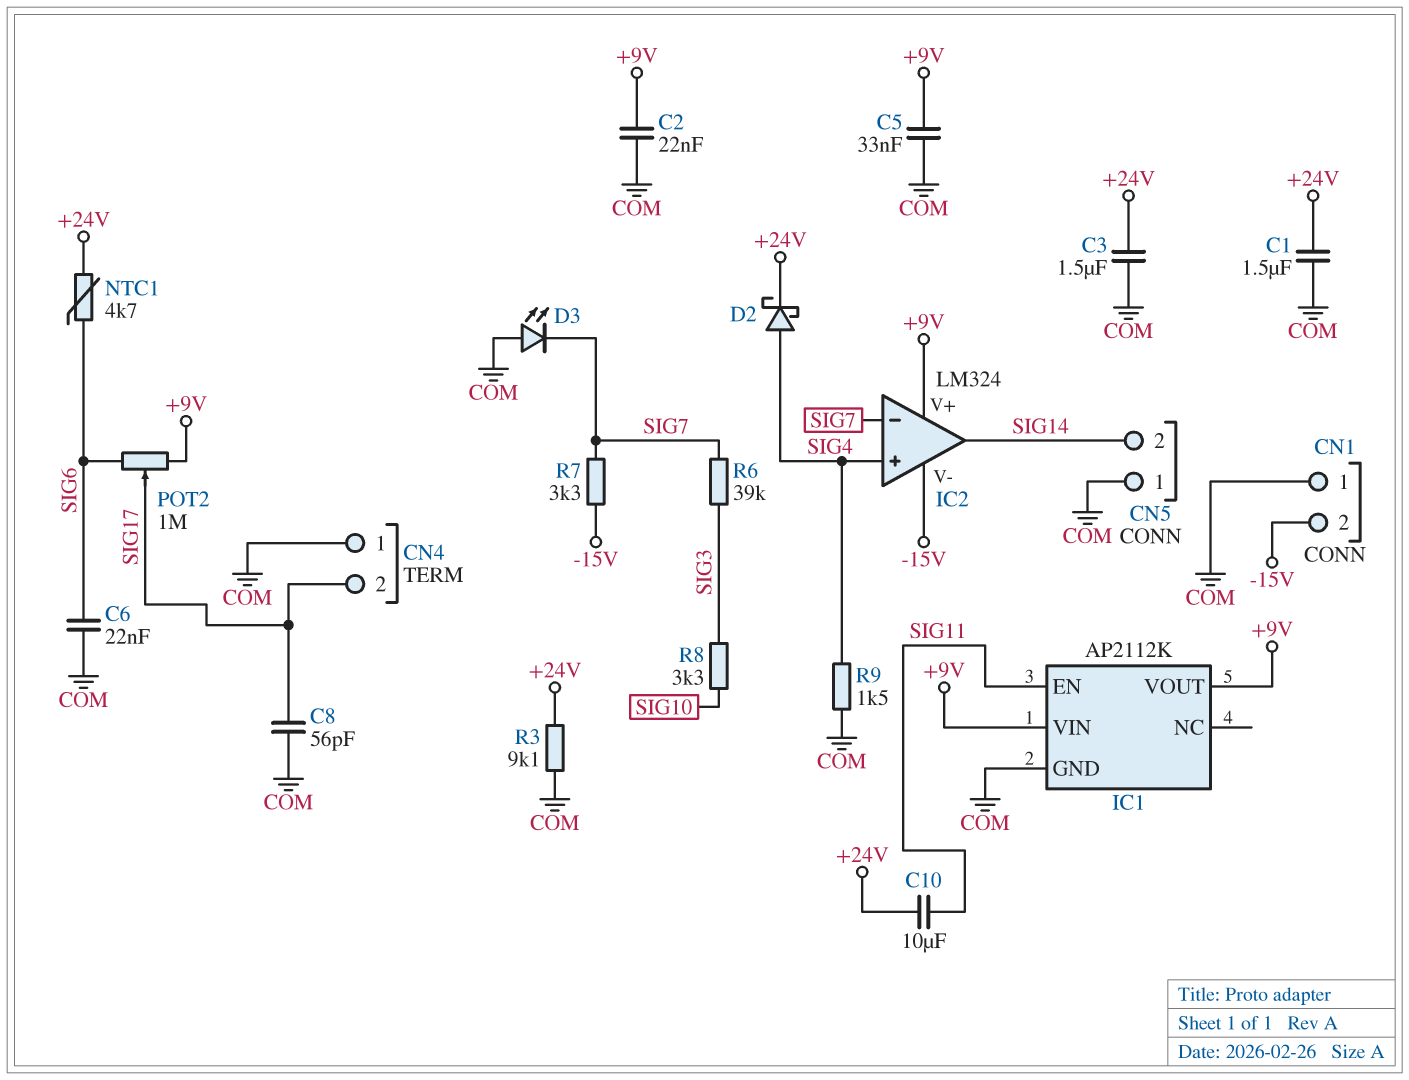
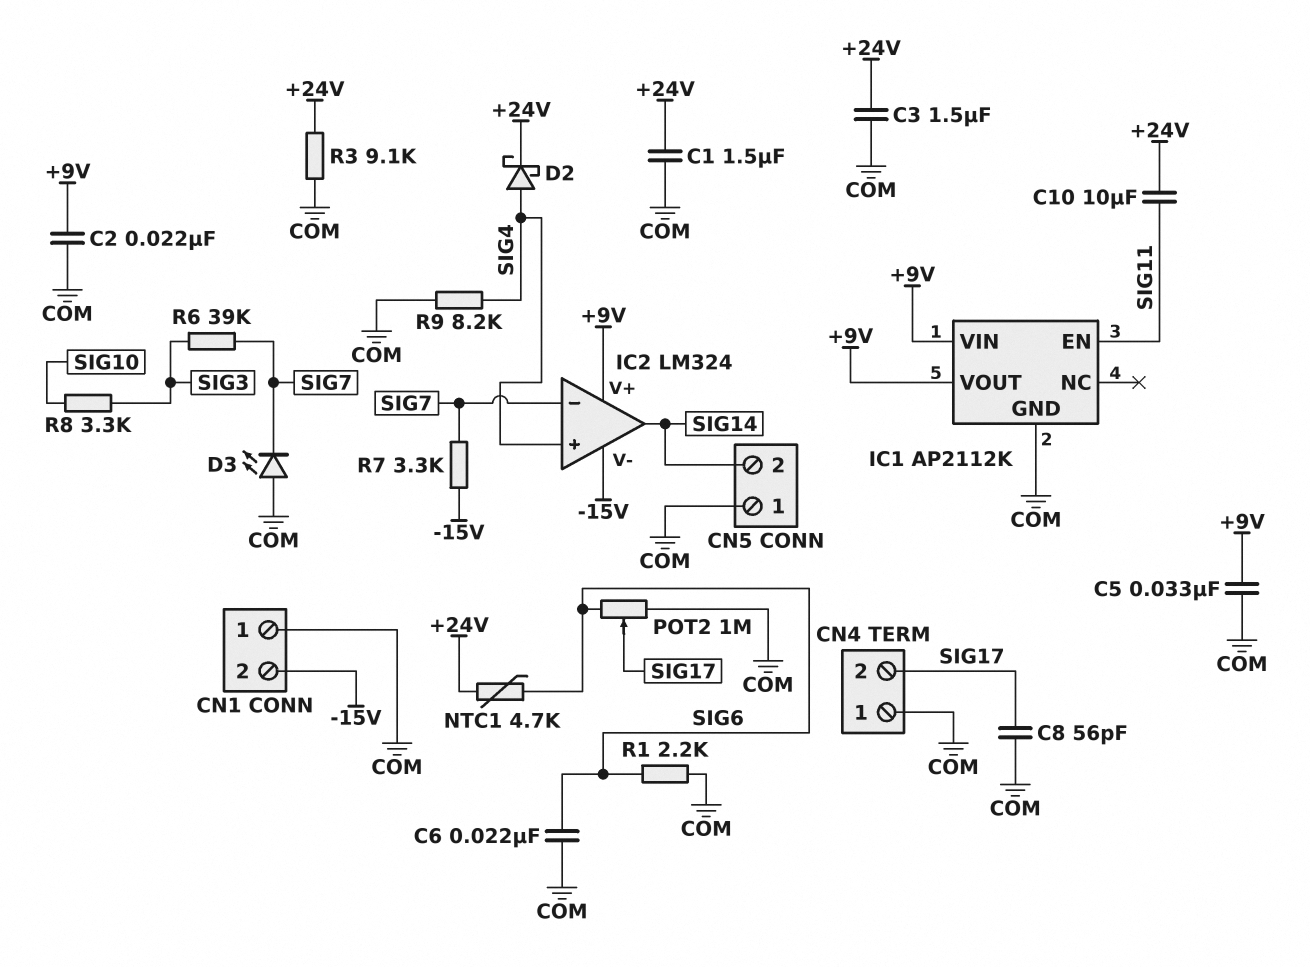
POT2: 1M (+9V, SIG6, wiper SIG17) -> 1M (COM, SIG6, wiper SIG17)
R1: none -> 2.2k (COM, SIG6)
R9: 1.5k (COM, SIG4) -> 8.2k (COM, SIG4)

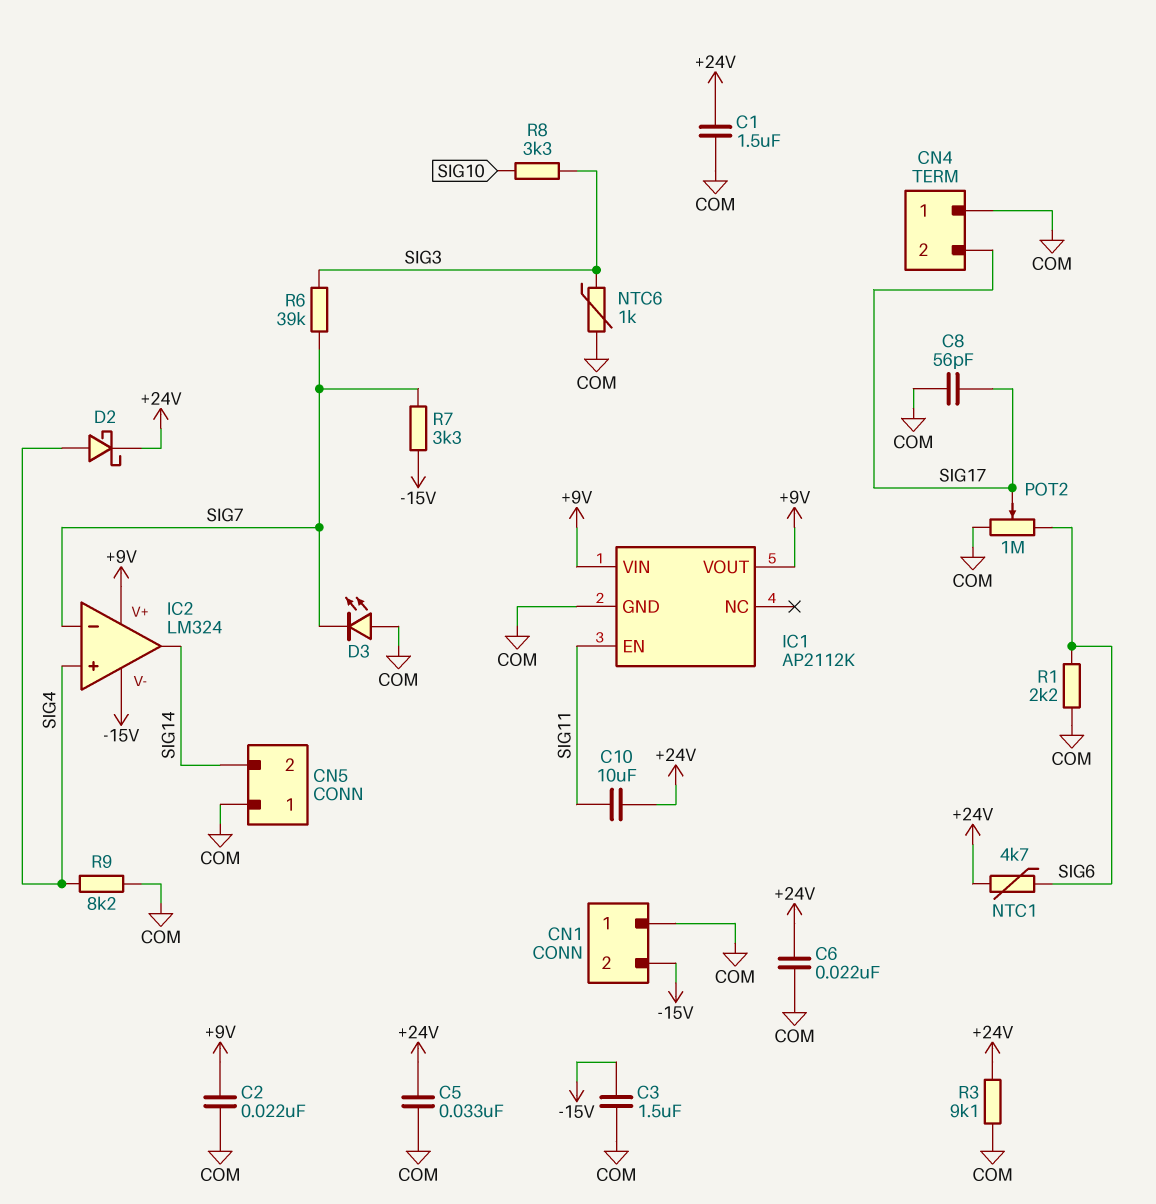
C3: 1.5uF (+24V, COM) -> 1.5uF (-15V, COM)
C5: 33nF (+9V, COM) -> 33nF (+24V, COM)
C6: 22nF (COM, SIG6) -> 22nF (+24V, COM)
NTC6: none -> 1k (COM, SIG3)

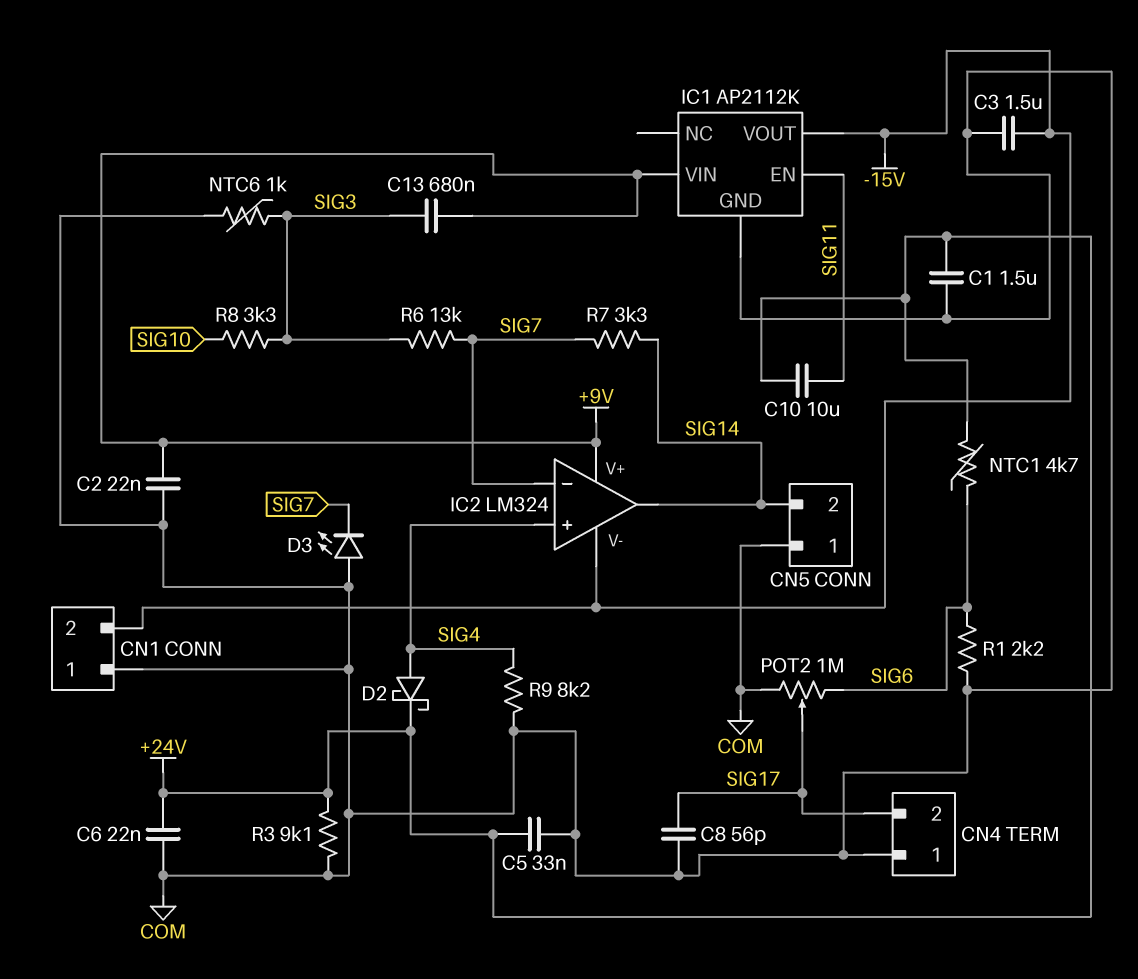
C13: none -> 680nF (+9V, SIG3)
IC1 pin VOUT: +9V -> -15V
R6: 39k (SIG3, SIG7) -> 13k (SIG3, SIG7)
R7: 3.3k (-15V, SIG7) -> 3.3k (SIG7, SIG14)

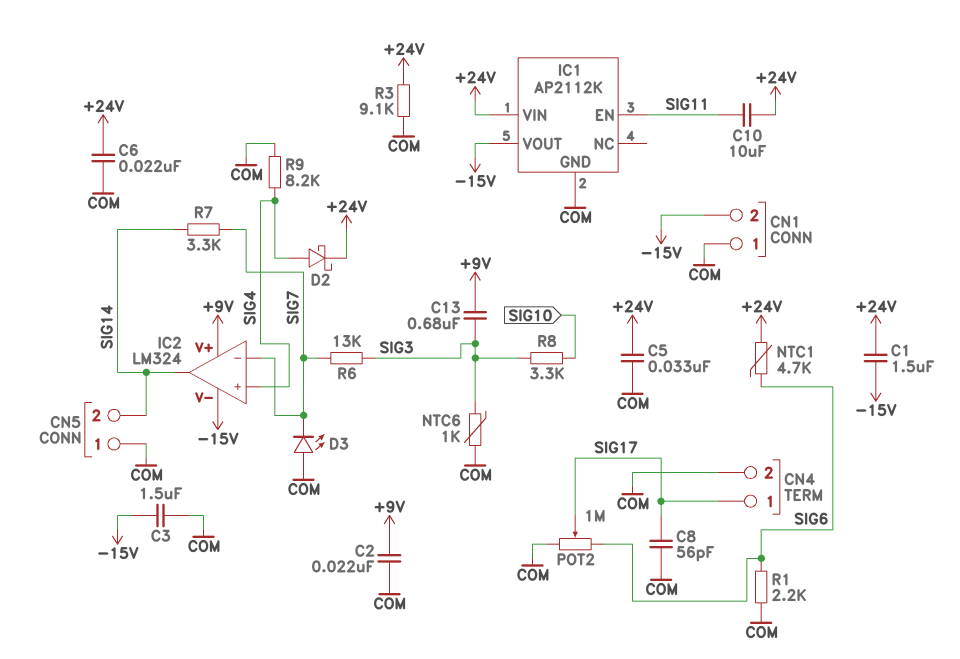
C1: 1.5uF (+24V, COM) -> 1.5uF (+24V, -15V)
CN4 pin 1: COM -> SIG17
CN4 pin 2: SIG17 -> COM
IC1 pin VIN: +9V -> +24V

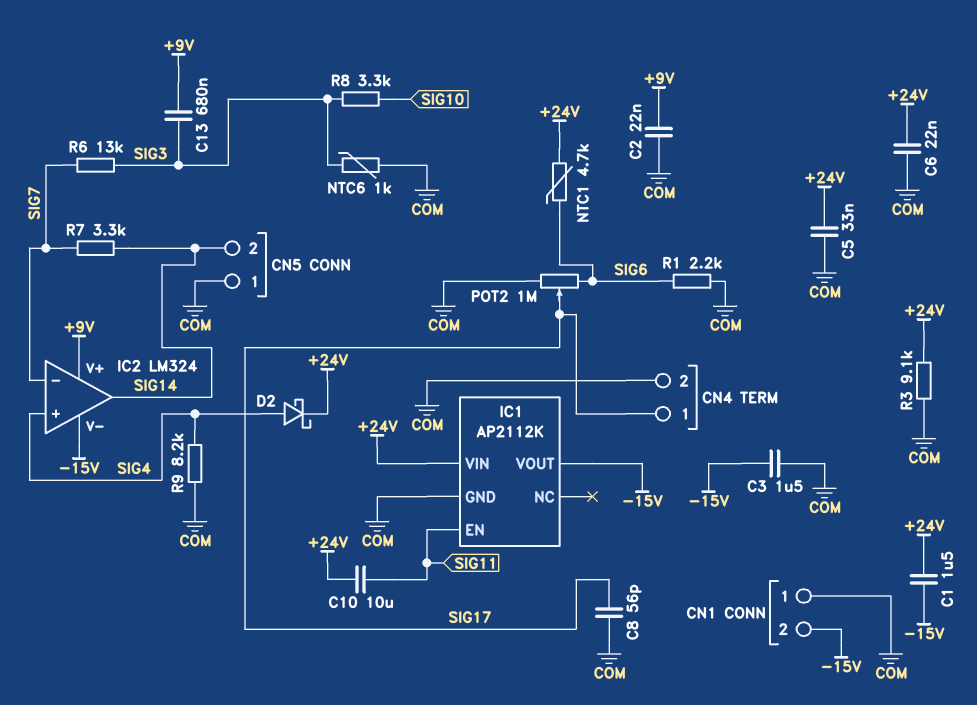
D3: LED (A COM, K SIG7) -> none

